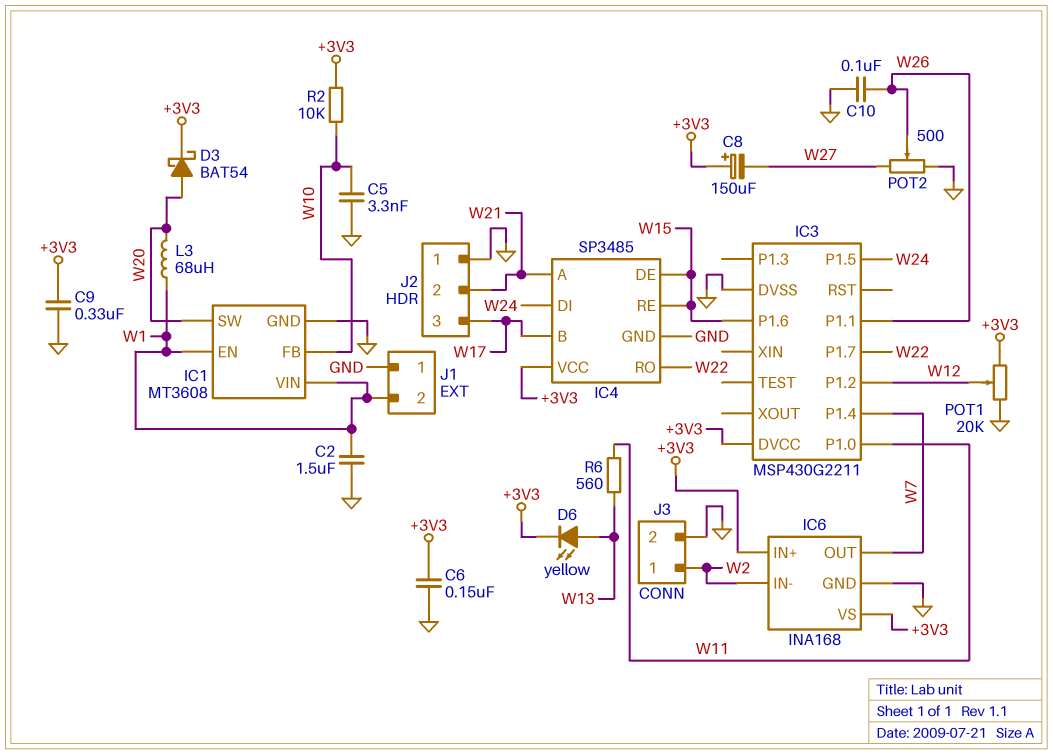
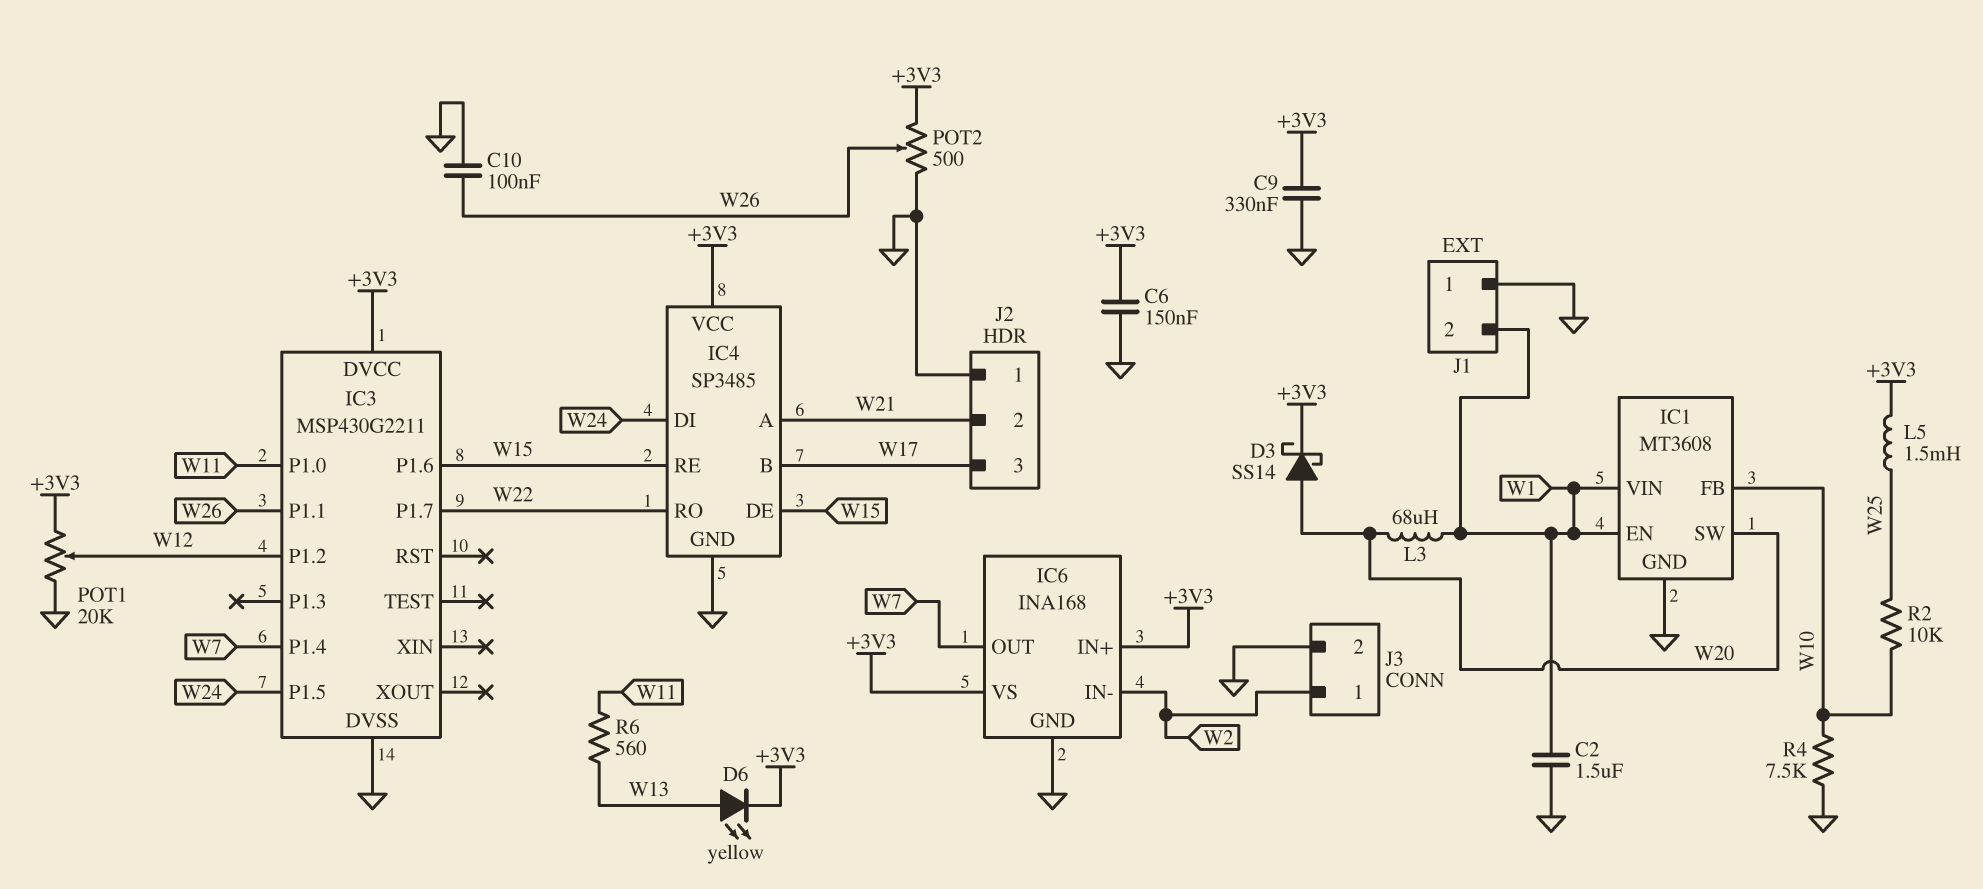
C5: 3.3nF (GND, W10) -> none
C8: 150uF (plus +3V3, minus W27) -> none
D3: schottky BAT54 (A W20, K +3V3) -> schottky SS14 (A W20, K +3V3)
L5: none -> 1.5mH (+3V3, W25)
POT2: 500 (GND, W27, wiper W26) -> 500 (+3V3, GND, wiper W26)
R2: 10k (+3V3, W10) -> 10k (W10, W25)
R4: none -> 7.5k (GND, W10)

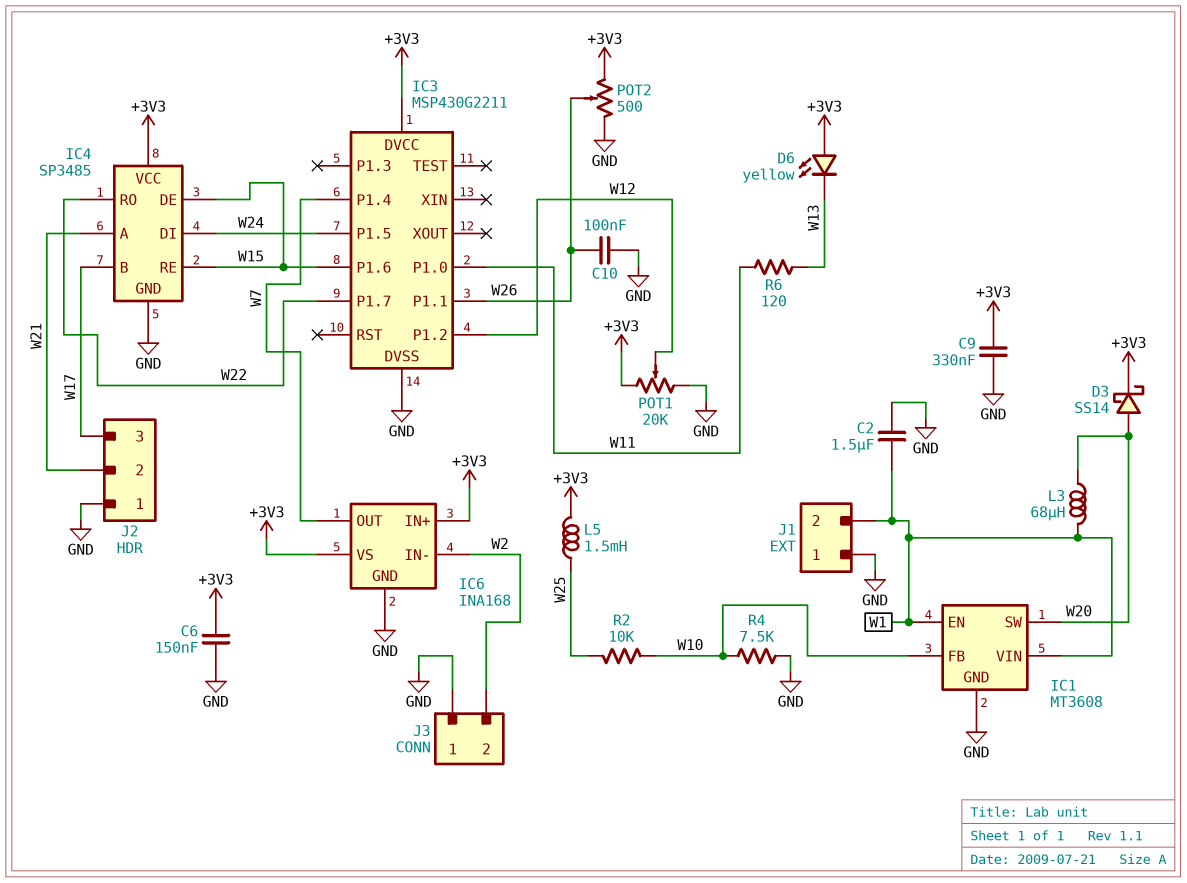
D6: LED yellow (A W13, K +3V3) -> LED yellow (A +3V3, K W13)
J3 pin 1: W2 -> GND
J3 pin 2: GND -> W2
R6: 560 (W11, W13) -> 120 (W11, W13)

